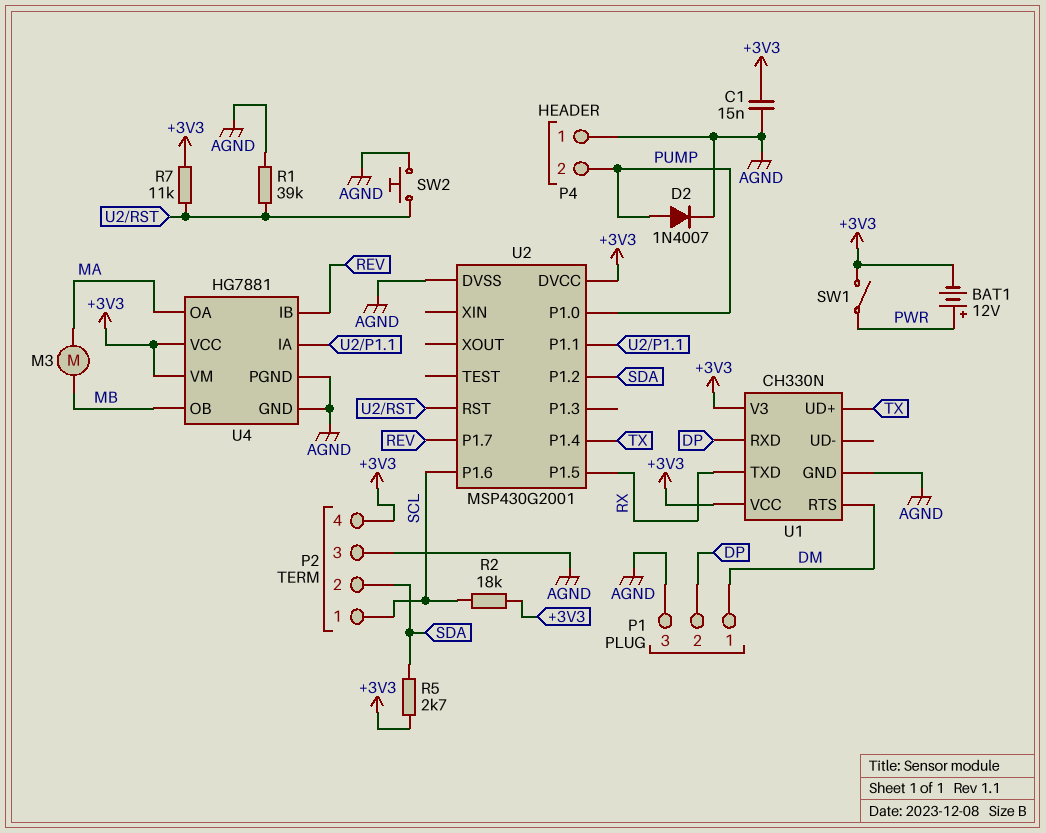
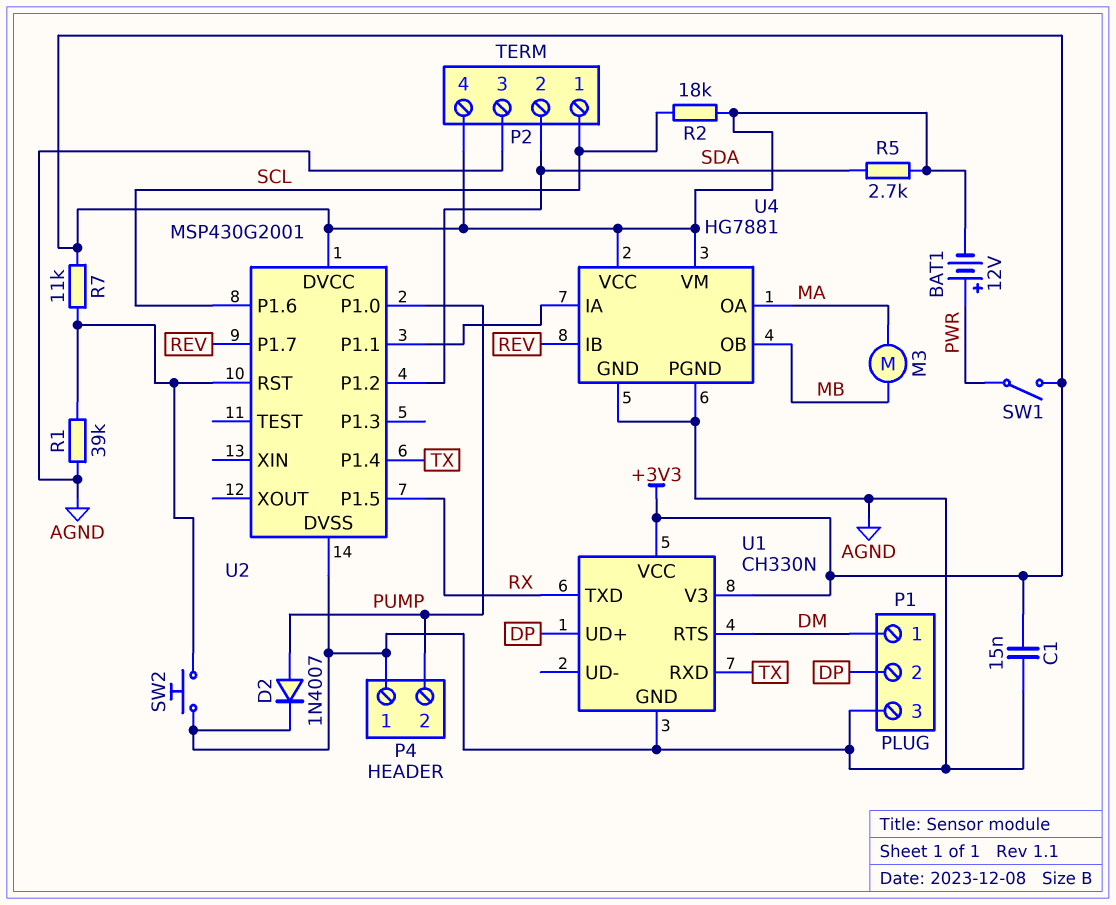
U1 pin RXD: DP -> TX
U1 pin UD+: TX -> DP

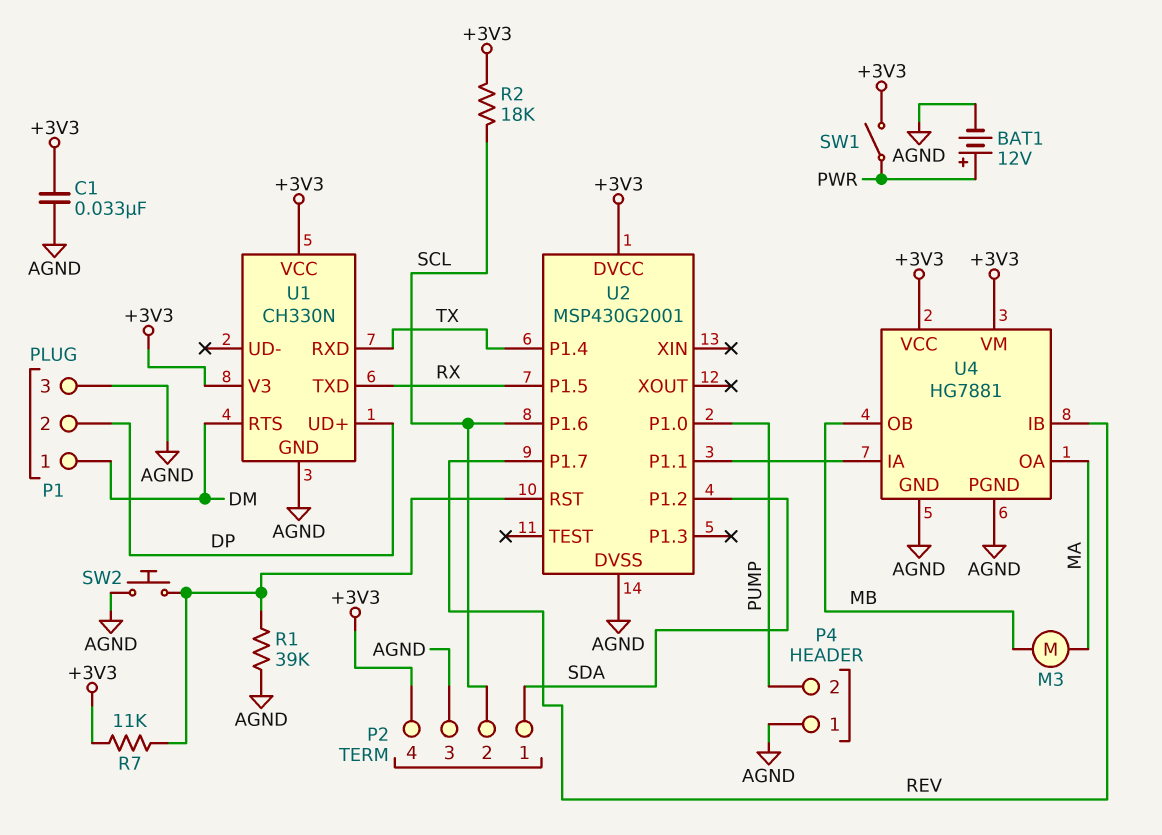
BAT1: 12V (plus PWR, minus +3V3) -> 12V (plus PWR, minus AGND)
C1: 15nF (+3V3, AGND) -> 33nF (+3V3, AGND)
D2: diode 1N4007 (A PUMP, K AGND) -> none
P2 pin 1: SCL -> SDA
P2 pin 2: SDA -> SCL
R5: 2.7k (+3V3, SDA) -> none

